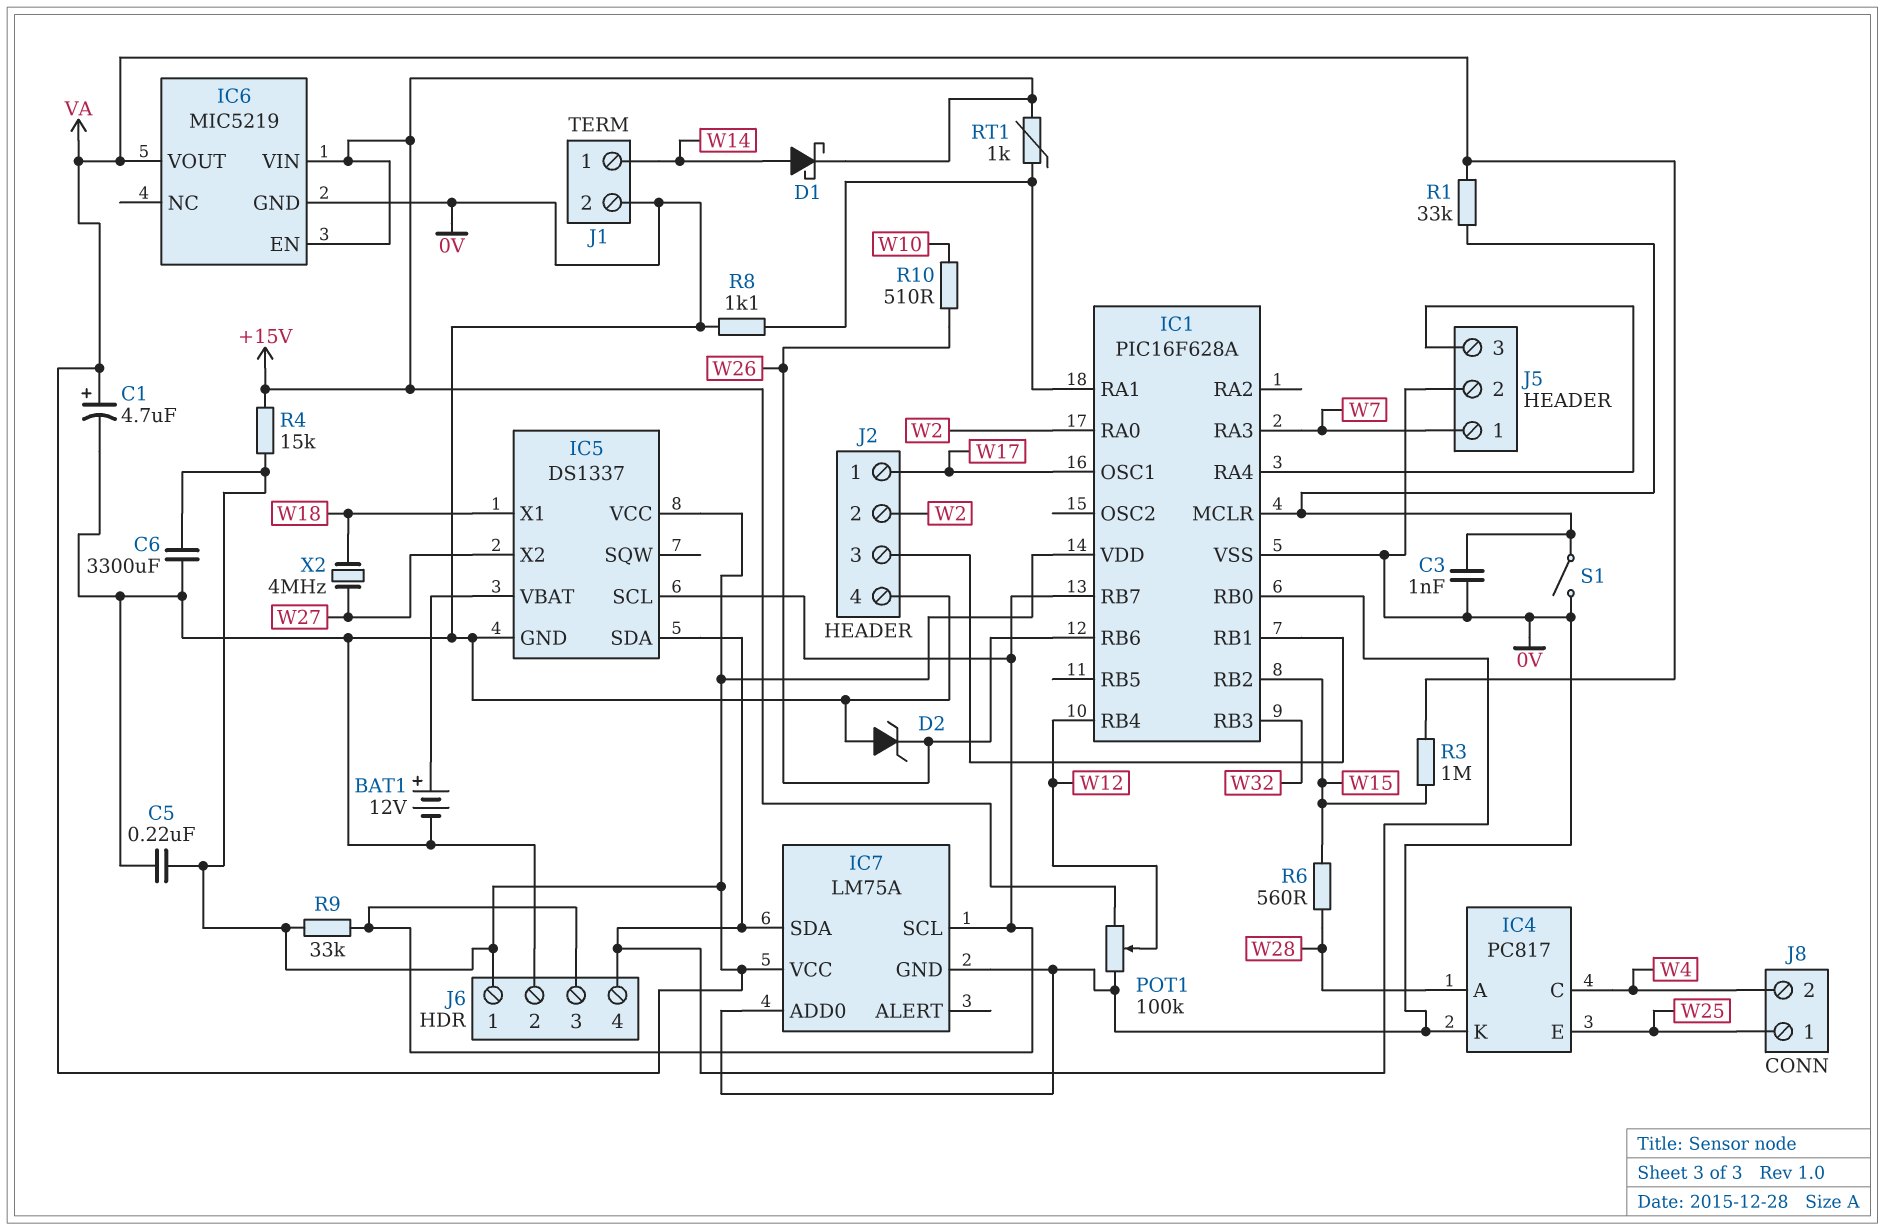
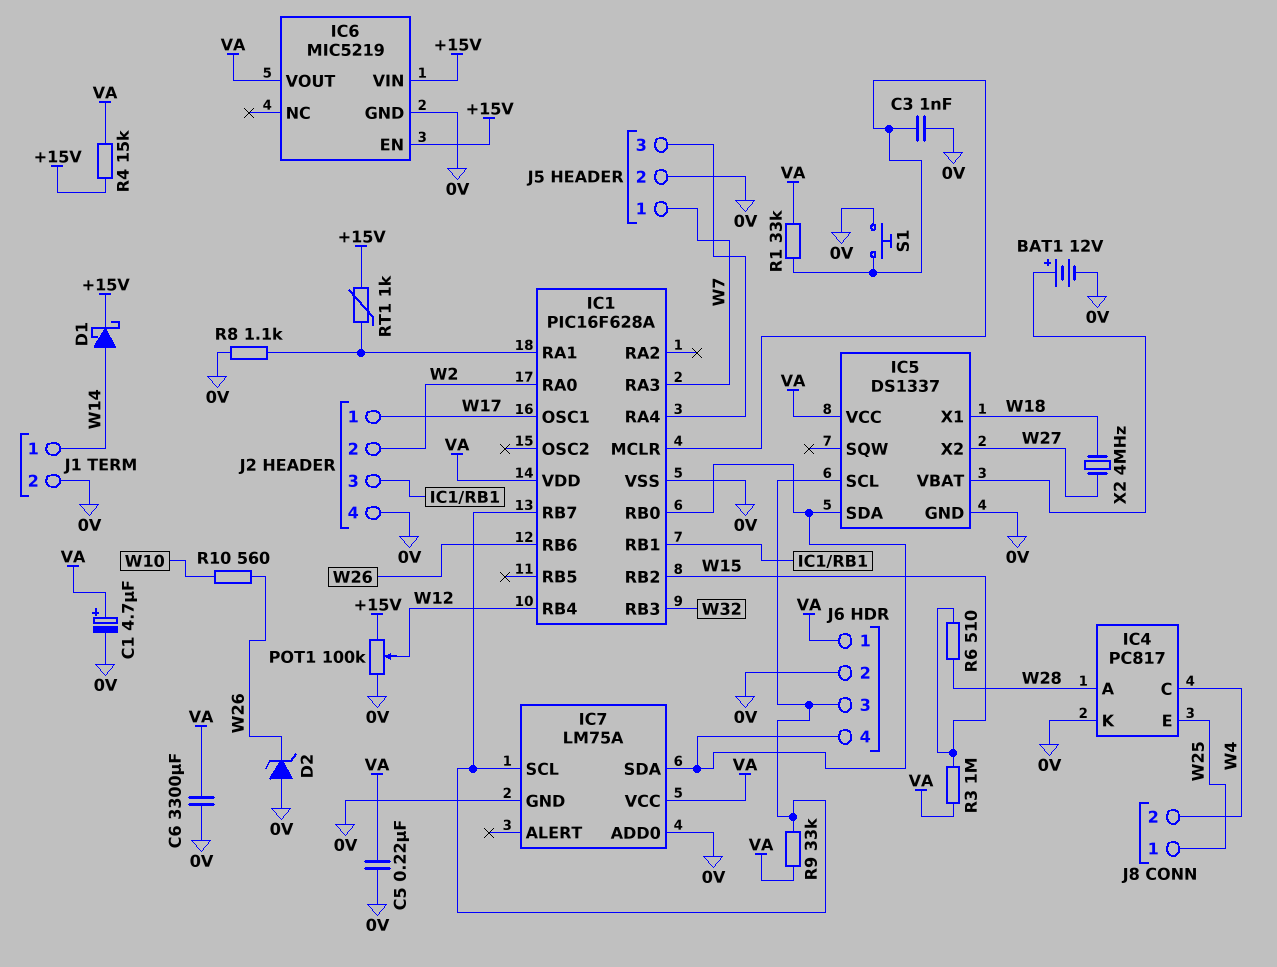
R6: 560 (W15, W28) -> 510 (W15, W28)
R10: 510 (W10, W26) -> 560 (W10, W26)
S1: switch (0V, IC1/MCLR) -> button (0V, IC1/MCLR)

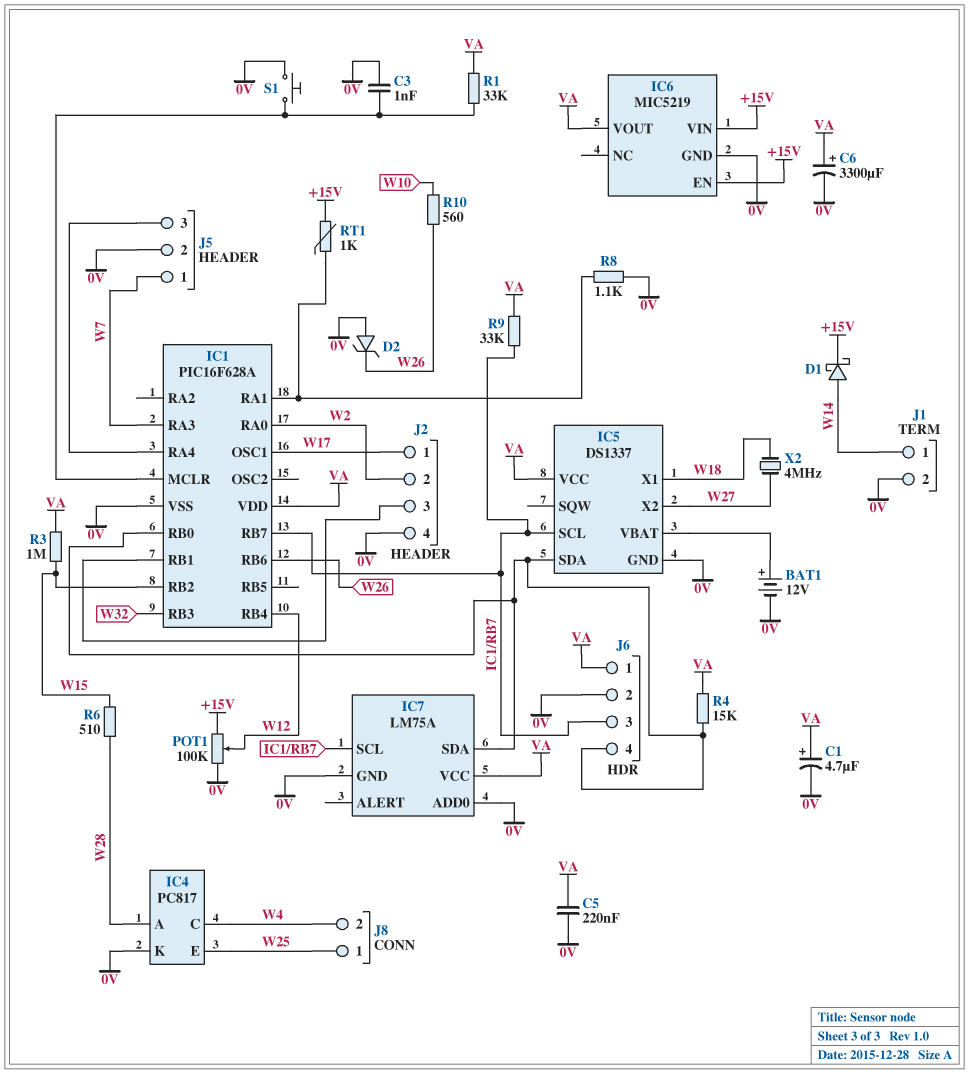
C6: 3300uF (0V, VA) -> 3300uF (plus VA, minus 0V)
R4: 15k (+15V, VA) -> 15k (IC1/RB0, VA)

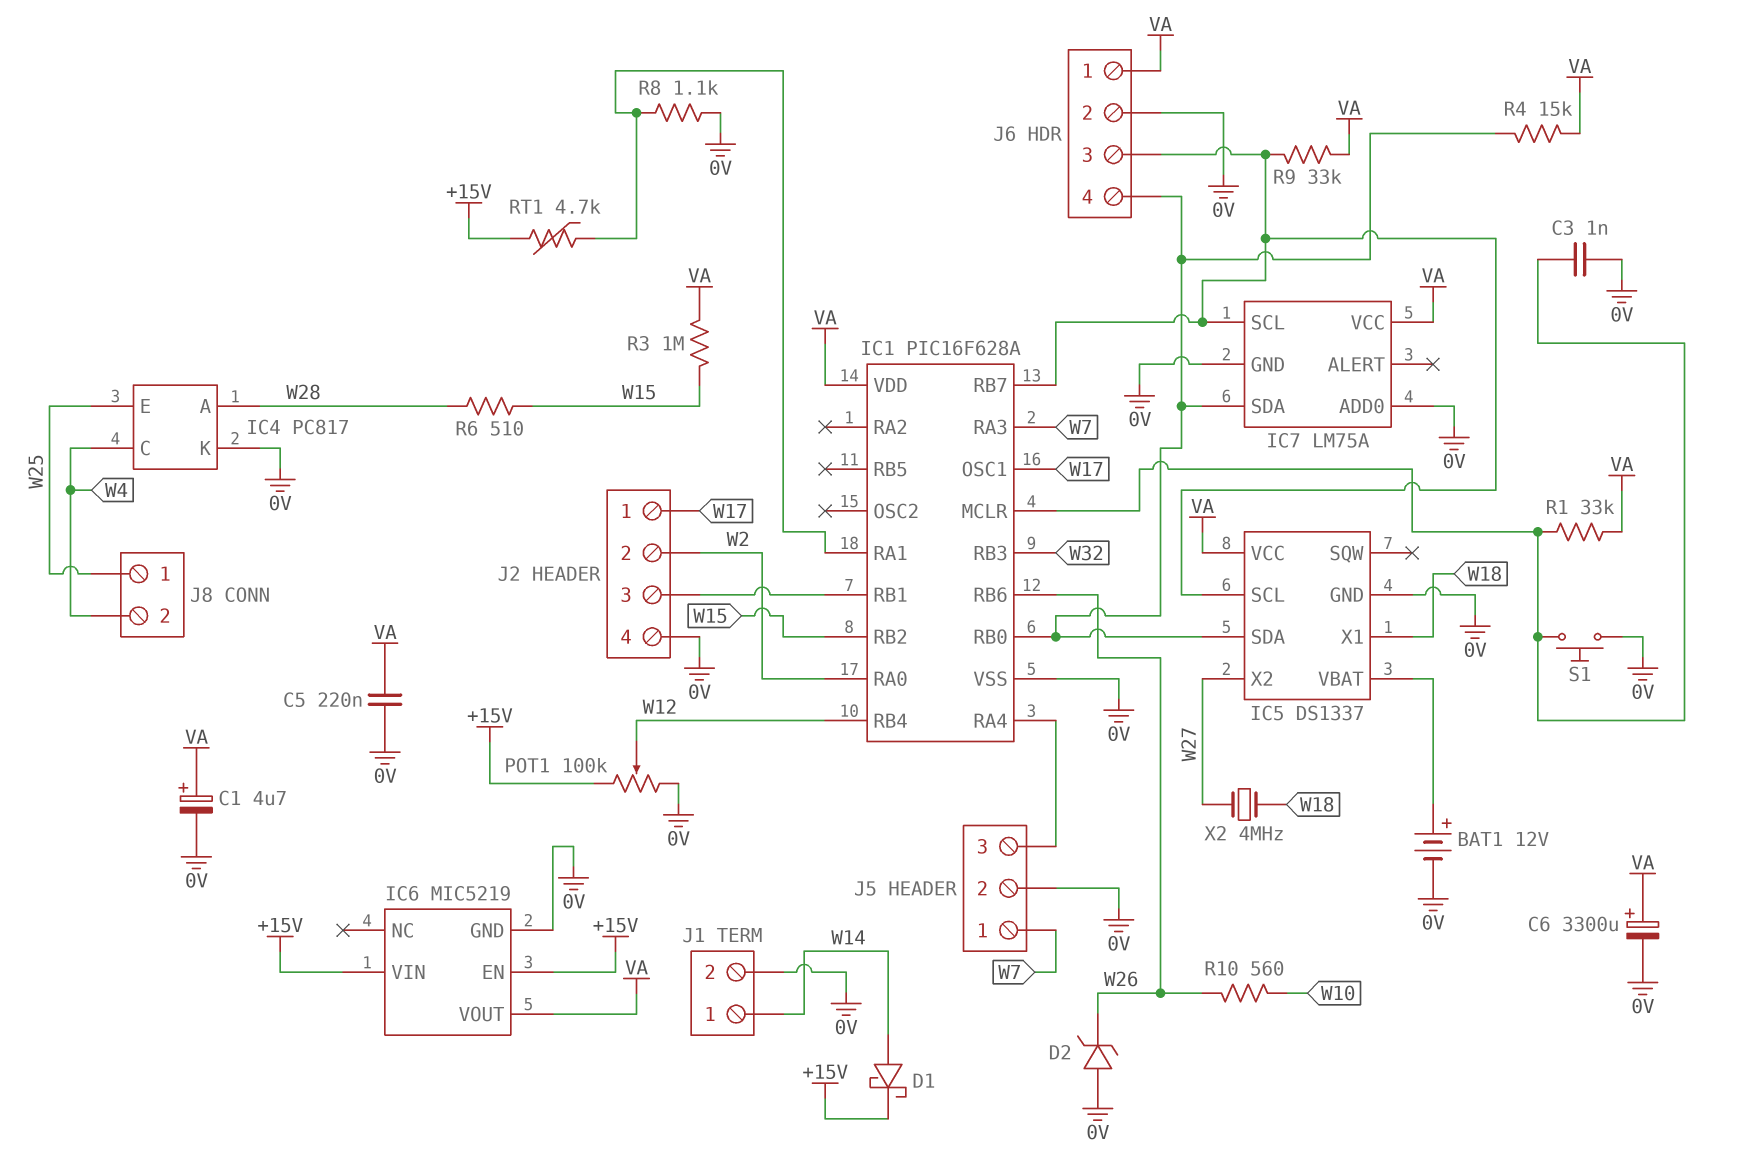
RT1: 1k (+15V, IC1/RA1) -> 4.7k (+15V, IC1/RA1)

